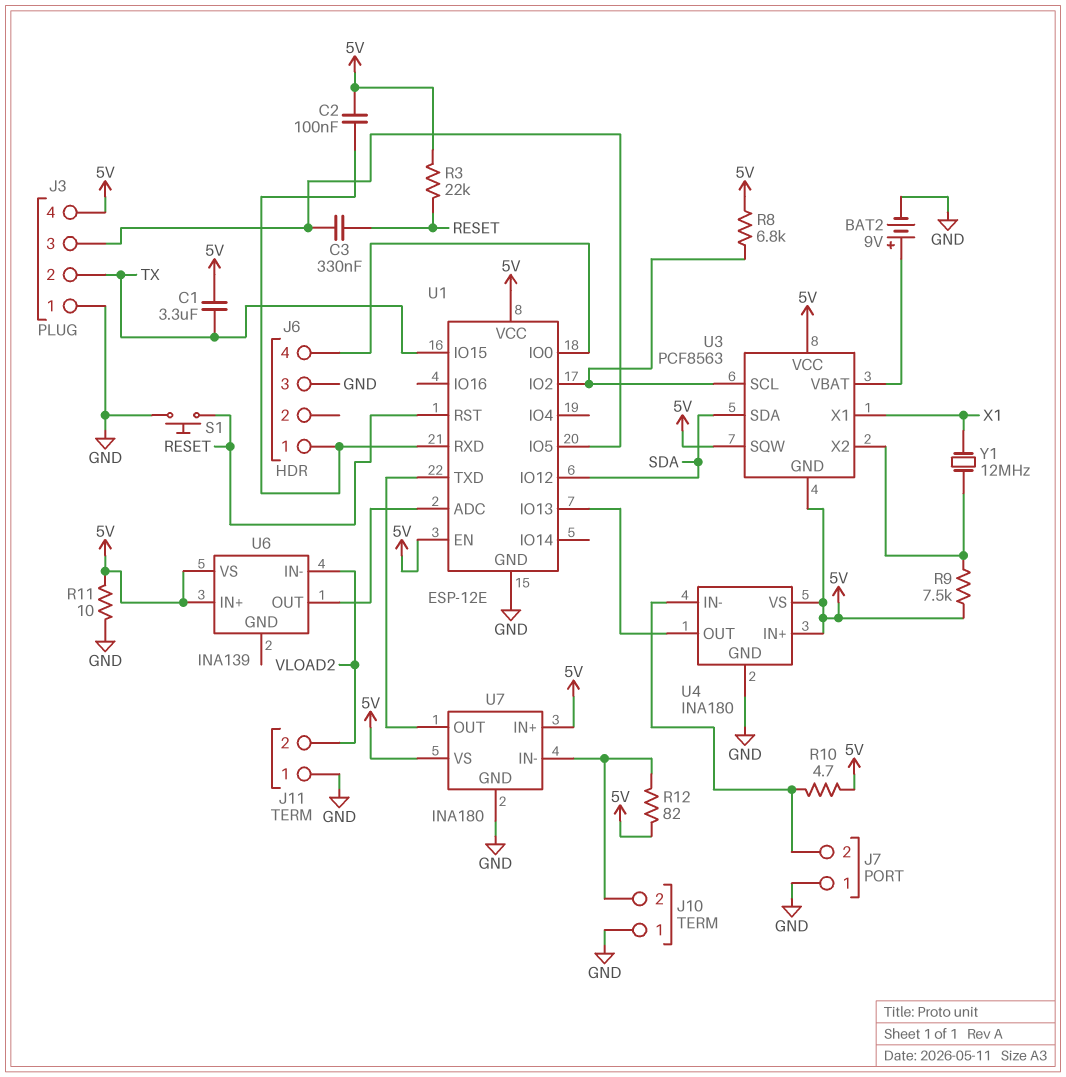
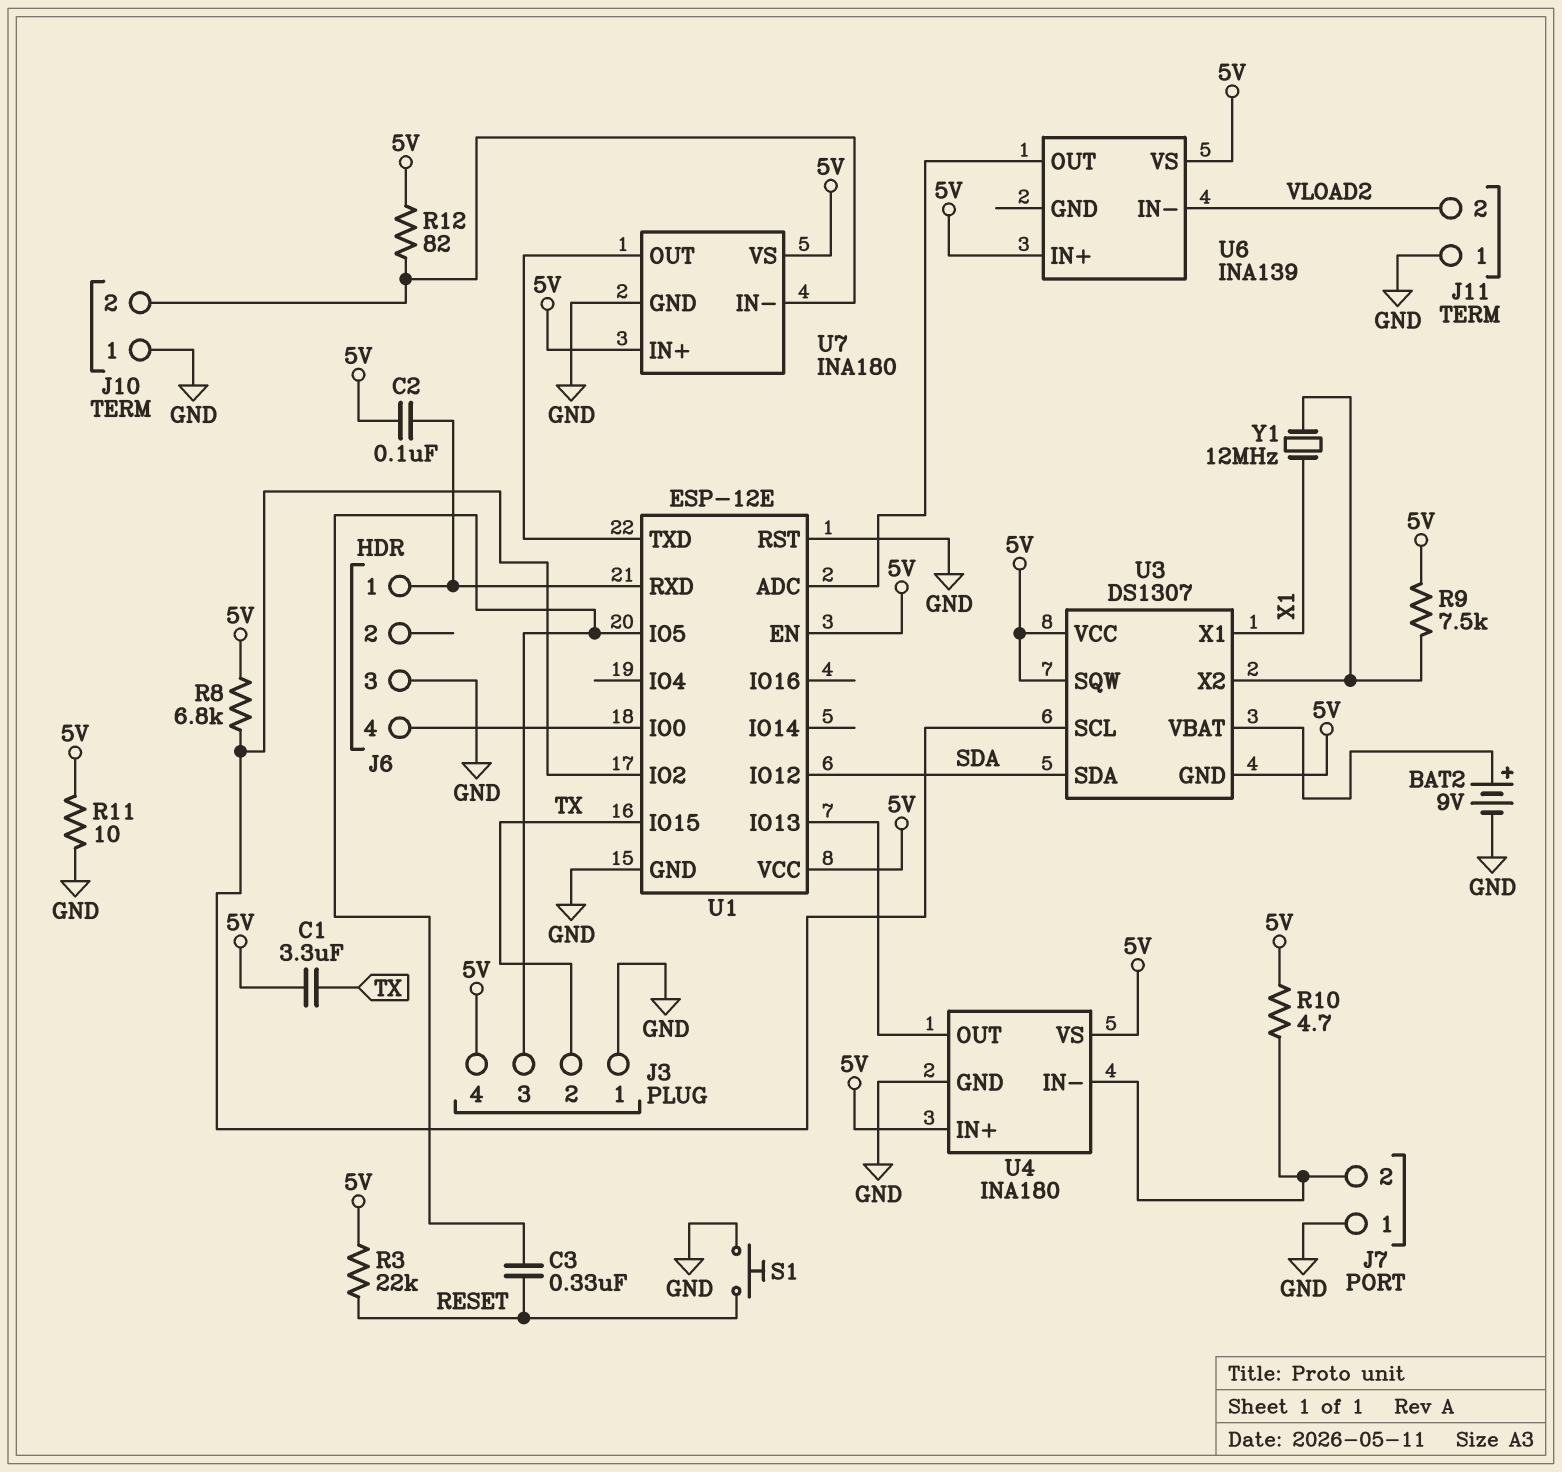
U1 pin RST: RESET -> GND
U3: PCF8563 -> DS1307

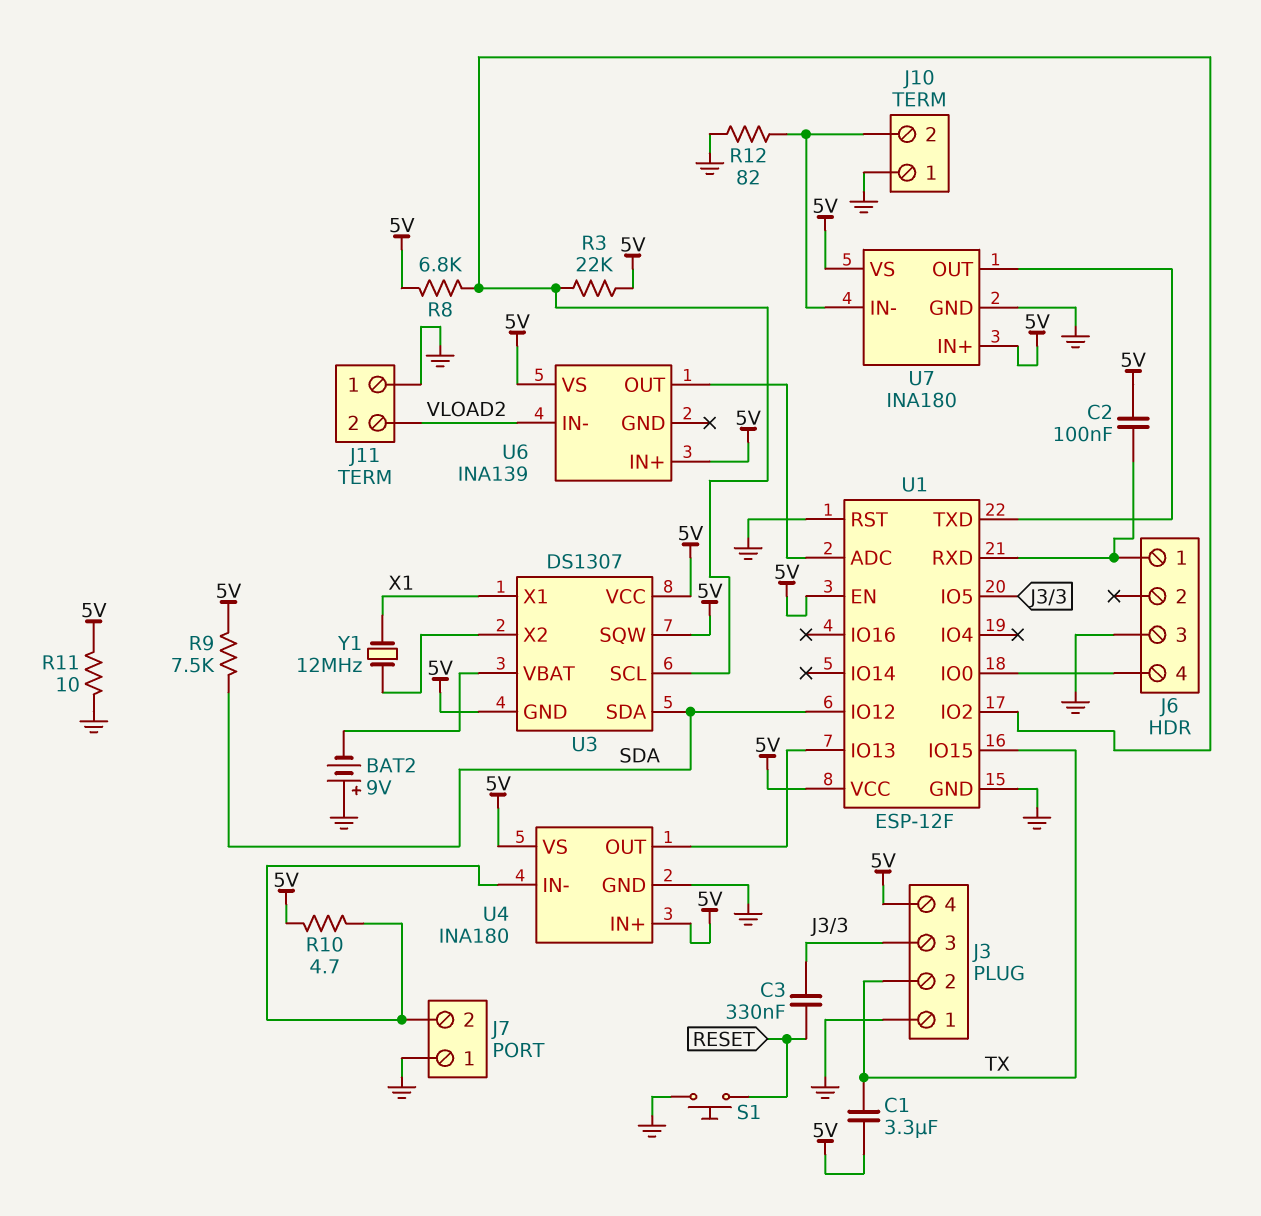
BAT2: 9V (plus U3/VBAT, minus GND) -> 9V (plus GND, minus U3/VBAT)
R3: 22k (5V, RESET) -> 22k (5V, U1/IO2)
R9: 7.5k (5V, U3/X2) -> 7.5k (5V, SDA)
R12: 82 (5V, J10/2) -> 82 (GND, J10/2)
U1: ESP-12E -> ESP-12F

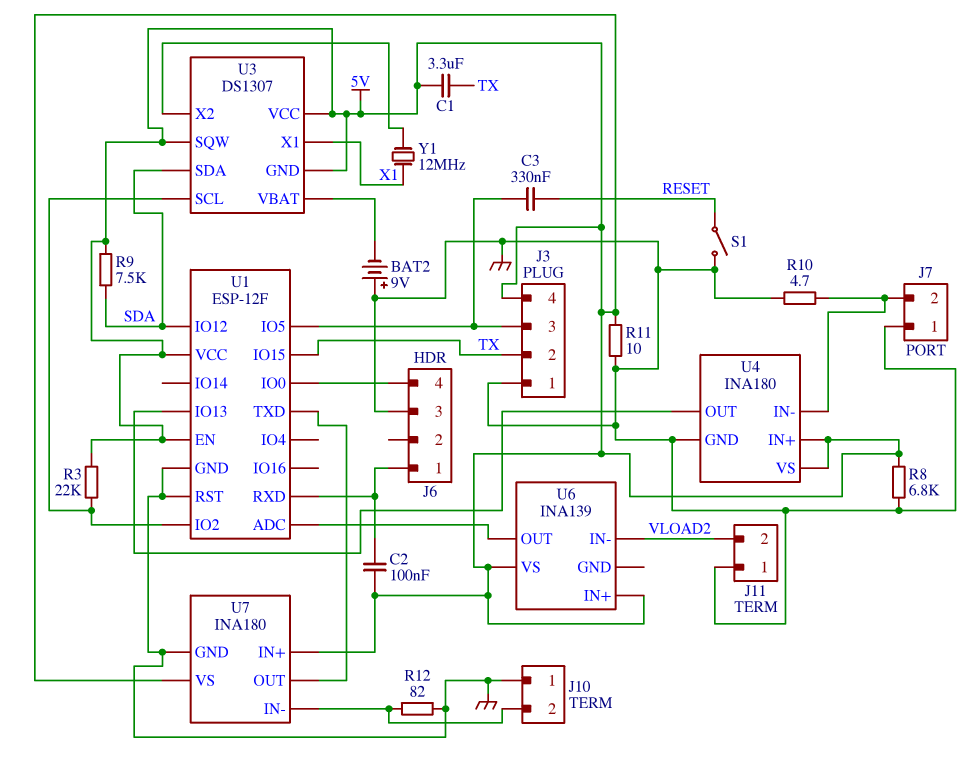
R8: 6.8k (5V, U1/IO2) -> 6.8k (5V, GND)
R10: 4.7 (5V, J7/2) -> 4.7 (GND, J7/2)
S1: button (GND, RESET) -> switch (GND, RESET)

